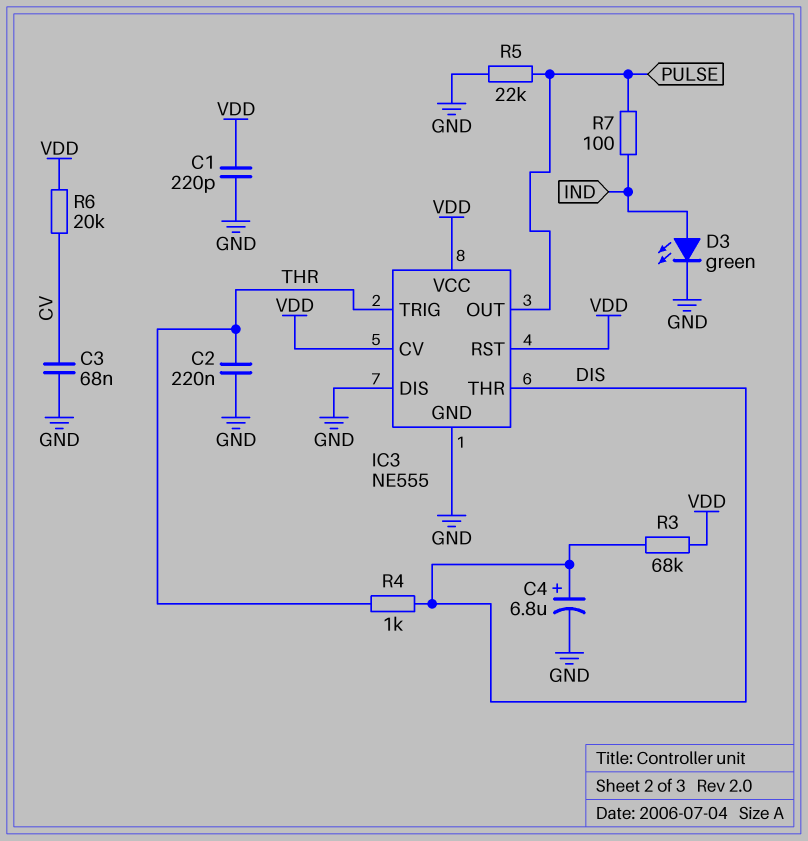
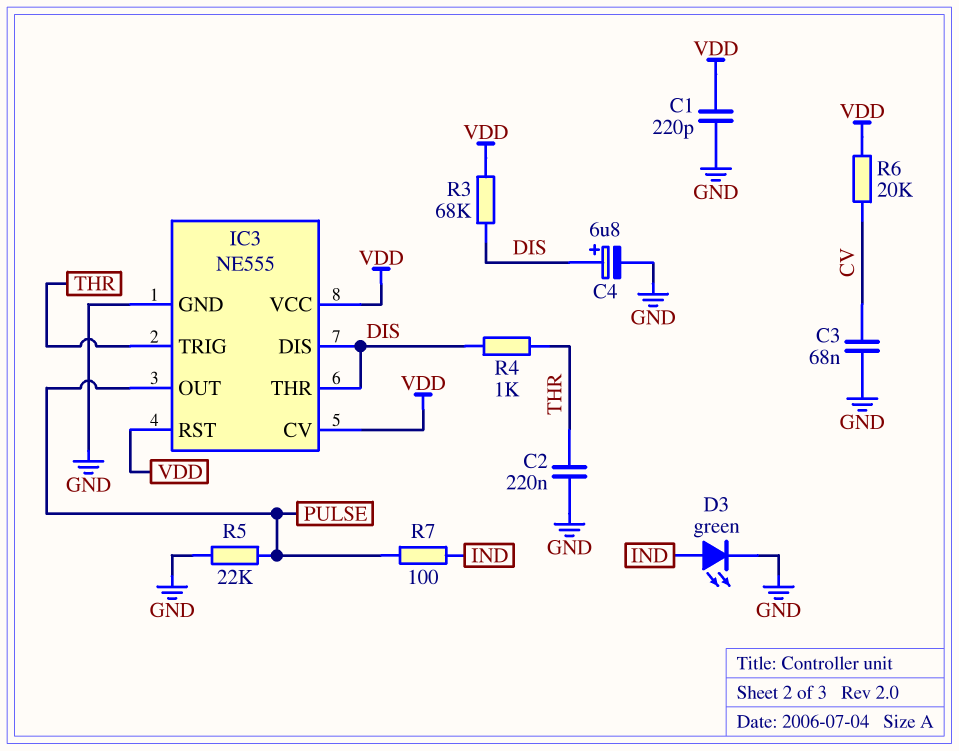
IC3 pin DIS: GND -> DIS

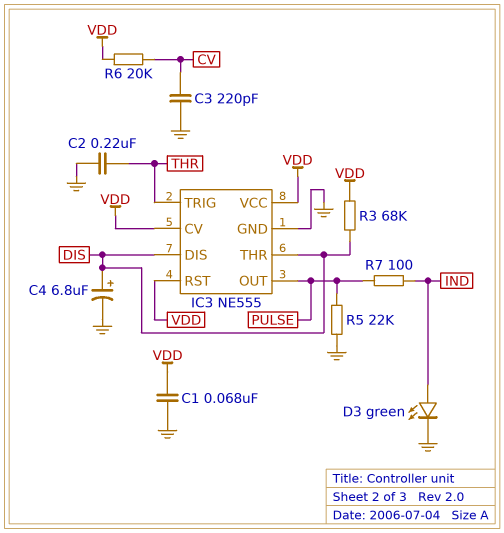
C1: 220pF (GND, VDD) -> 68nF (GND, VDD)
C3: 68nF (CV, GND) -> 220pF (CV, GND)
R4: 1k (DIS, THR) -> none

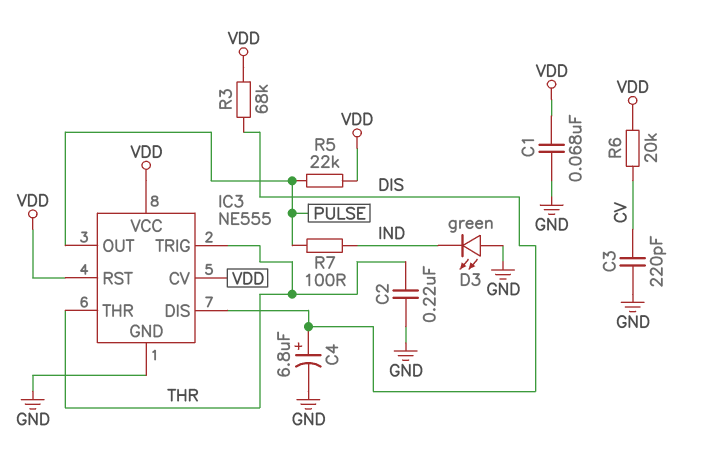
D3: LED green (A IND, K GND) -> LED green (A GND, K IND)
IC3 pin THR: DIS -> THR
R5: 22k (GND, PULSE) -> 22k (PULSE, VDD)

